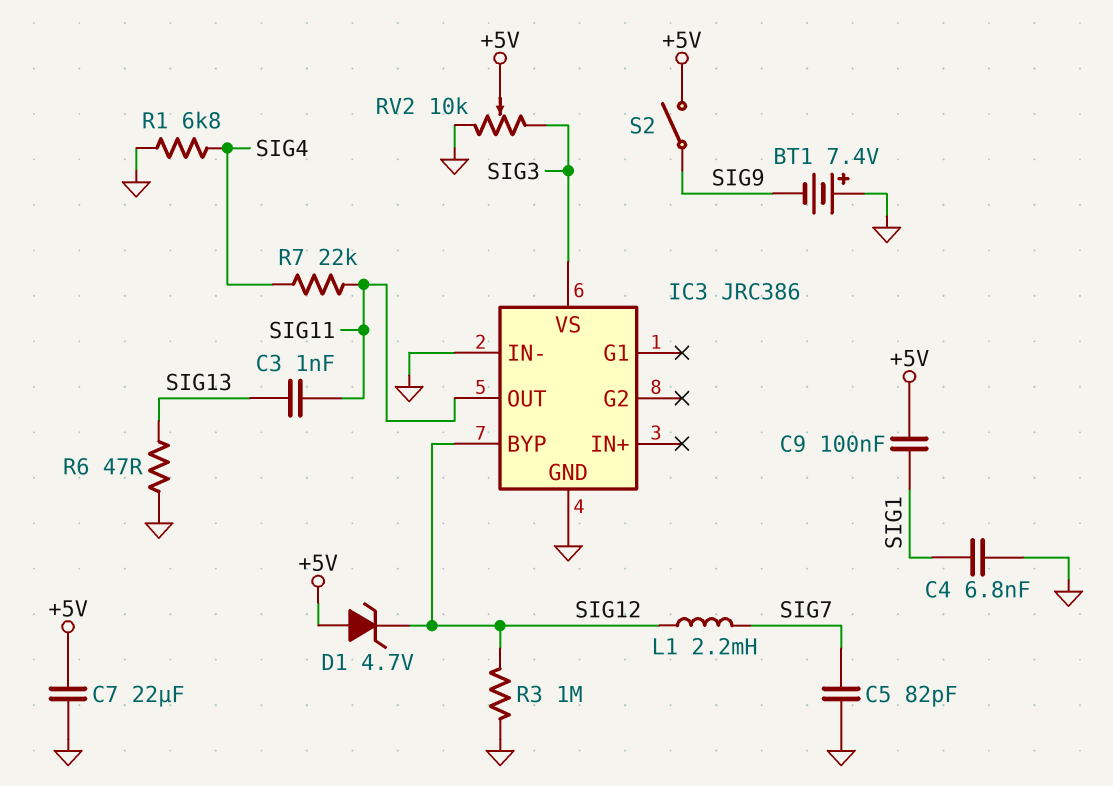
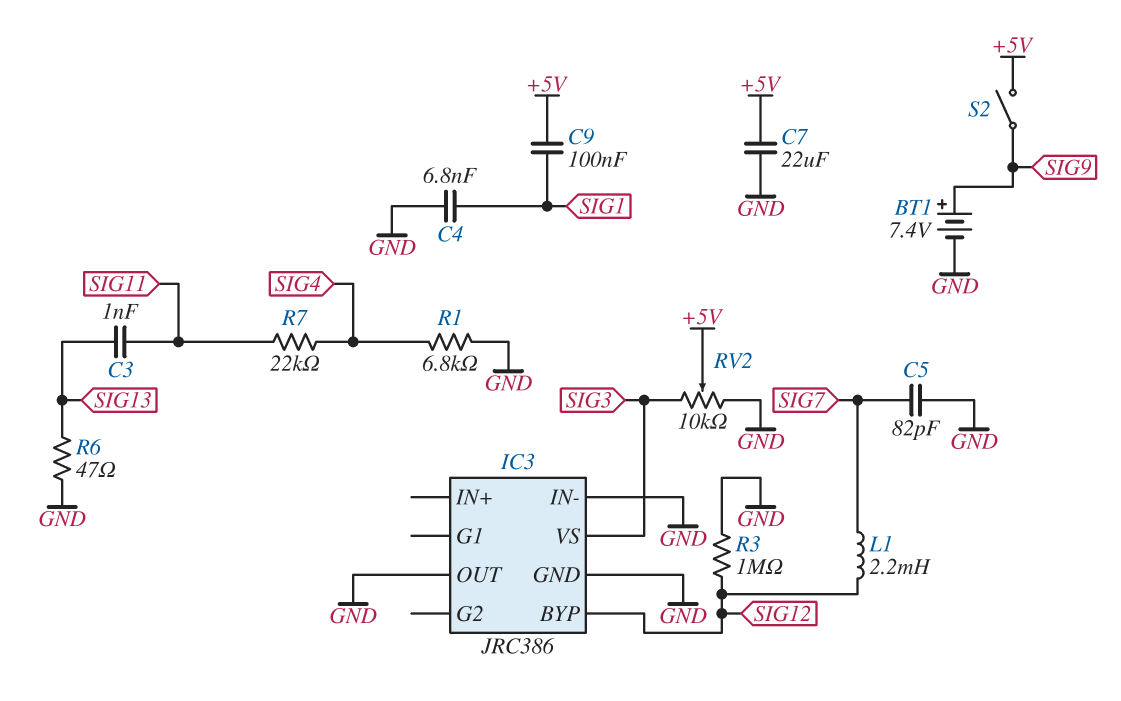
BT1: 7.4V (plus GND, minus SIG9) -> 7.4V (plus SIG9, minus GND)
D1: zener 4.7V (A +5V, K SIG12) -> none
IC3 pin OUT: SIG11 -> GND

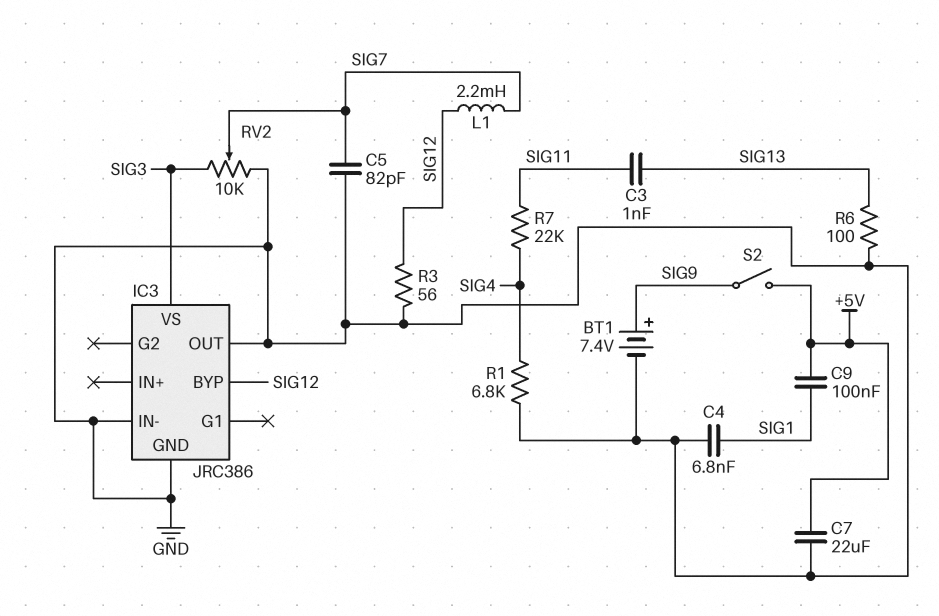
R3: 1M (GND, SIG12) -> 56 (GND, SIG12)
R6: 47 (GND, SIG13) -> 100 (GND, SIG13)
RV2: 10k (GND, SIG3, wiper +5V) -> 10k (GND, SIG3, wiper SIG7)

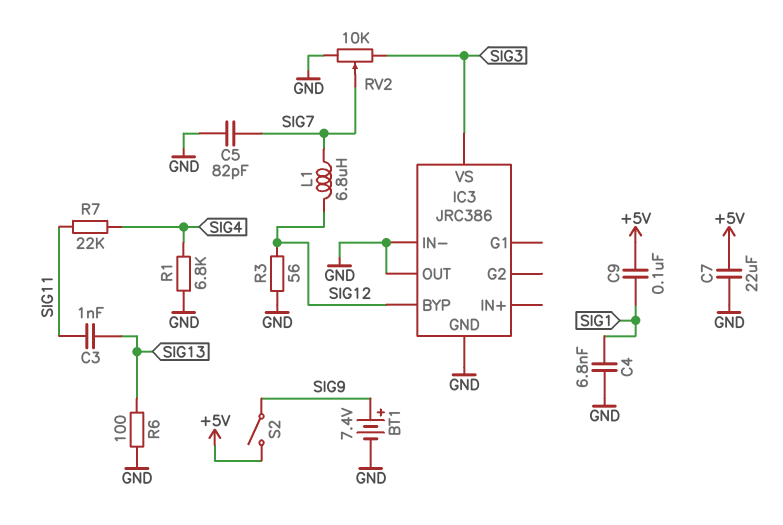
L1: 2.2mH (SIG7, SIG12) -> 6.8uH (SIG7, SIG12)

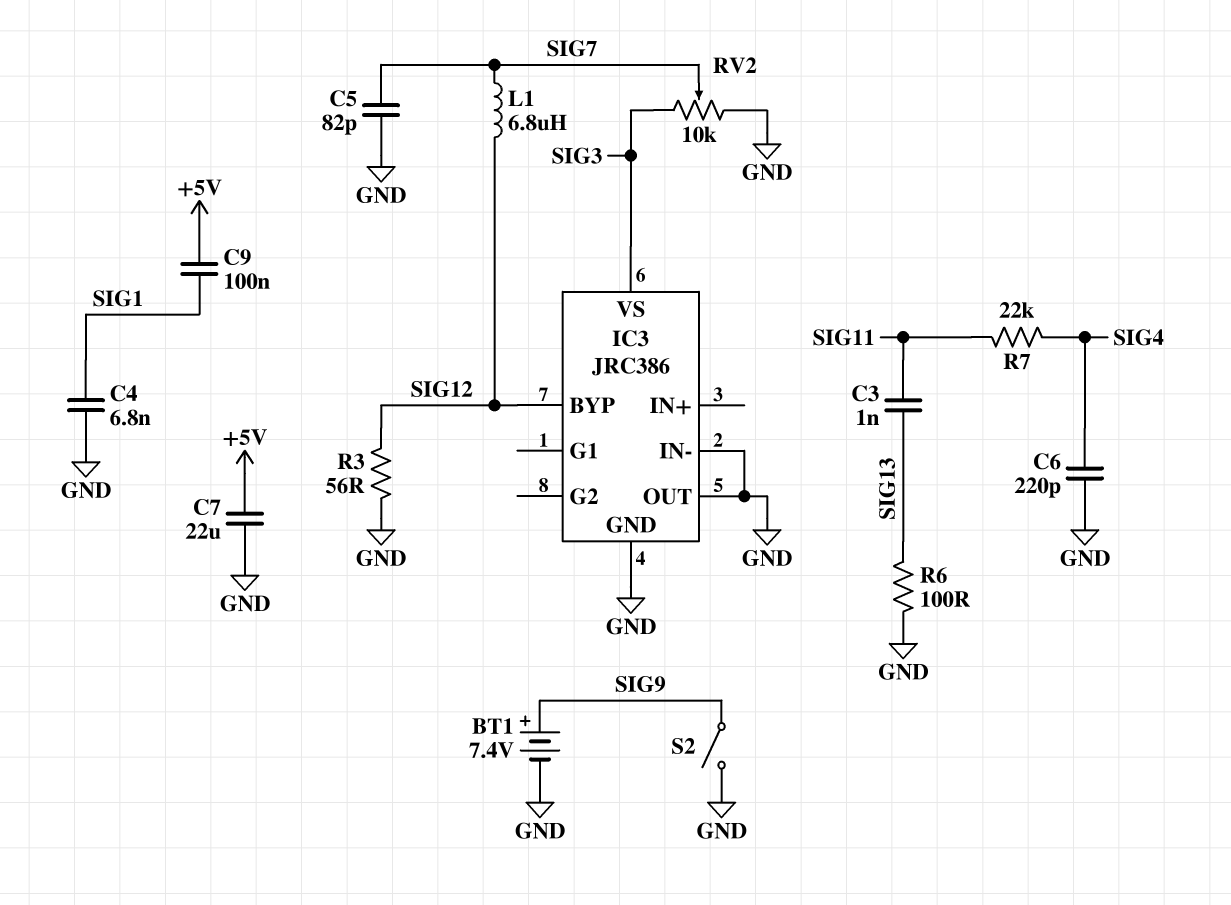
C6: none -> 220pF (GND, SIG4)
R1: 6.8k (GND, SIG4) -> none
S2: switch (+5V, SIG9) -> switch (GND, SIG9)

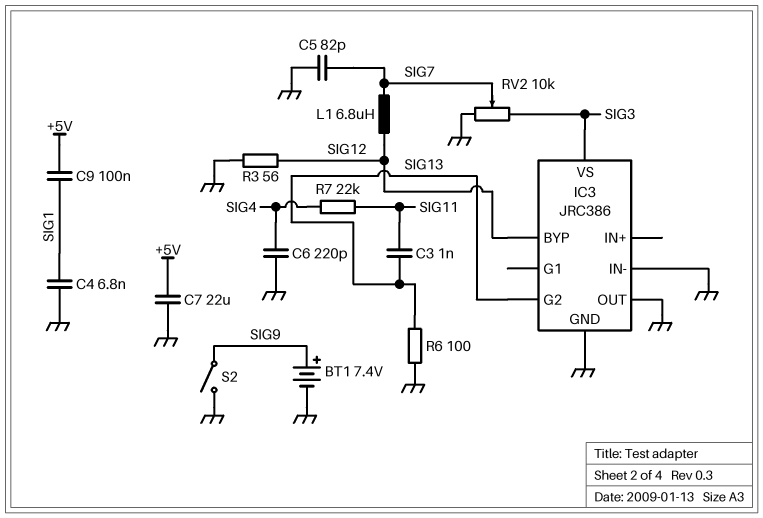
IC3 pin G2: none -> SIG13

